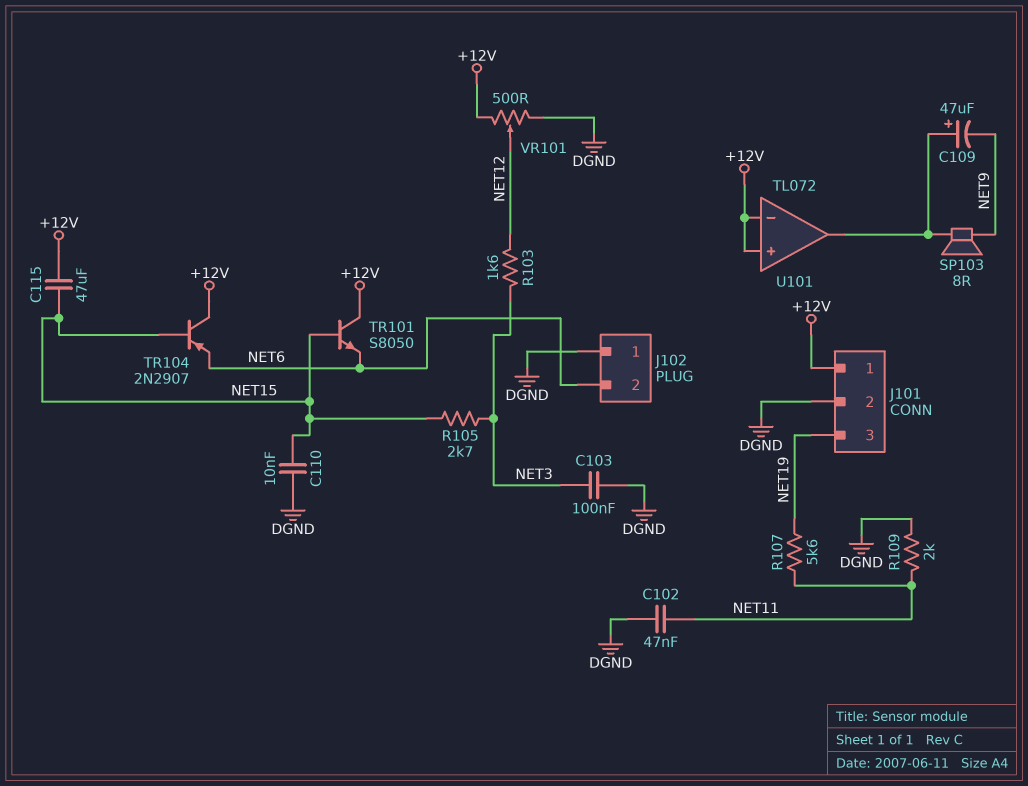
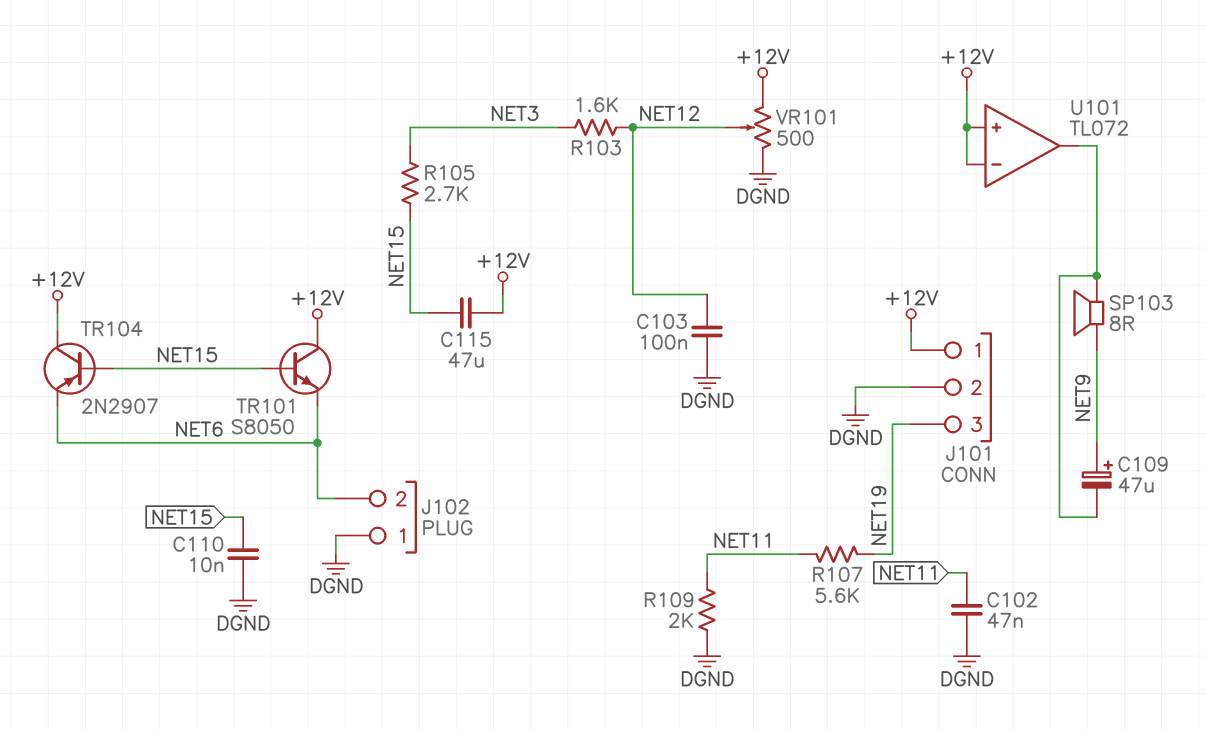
C103: 100nF (DGND, NET3) -> 100nF (DGND, NET12)
C109: 47uF (plus U101/out, minus NET9) -> 47uF (plus NET9, minus U101/out)

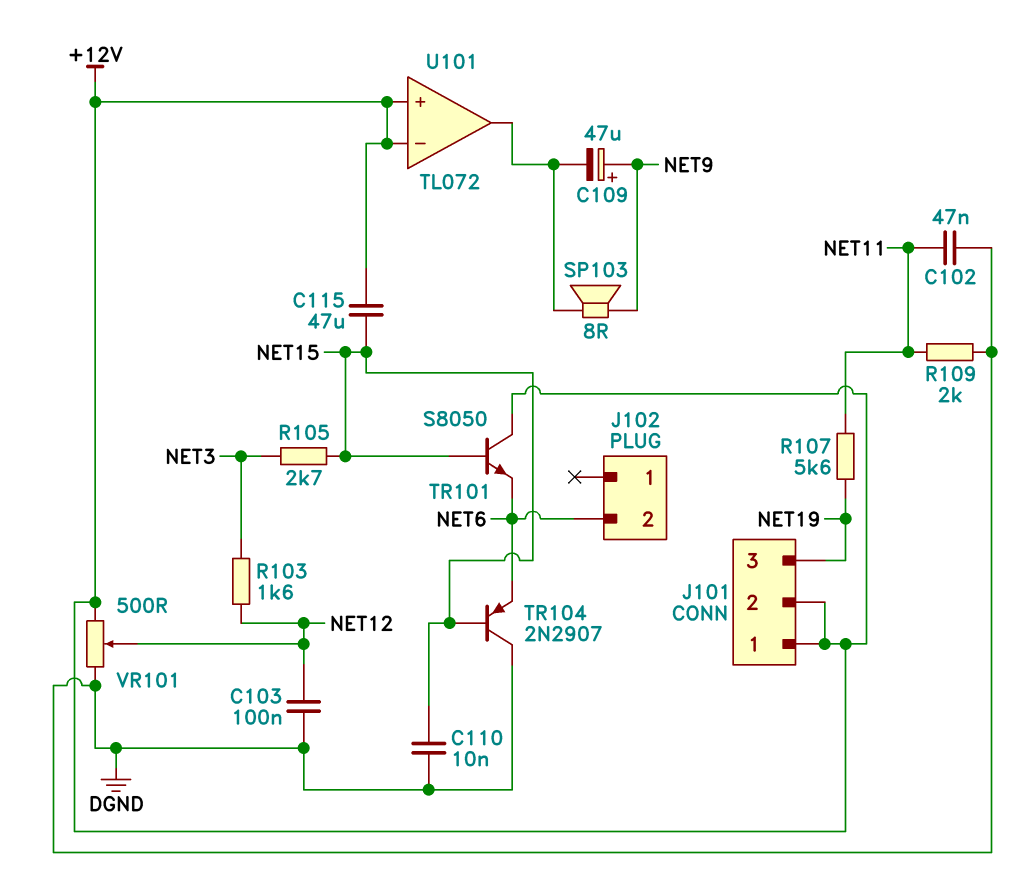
J101 pin 2: DGND -> +12V
J102 pin 1: DGND -> none
TR104: PNP 2N2907 (B NET15, C +12V, E NET6) -> PNP 2N2907 (B NET15, C DGND, E NET6)

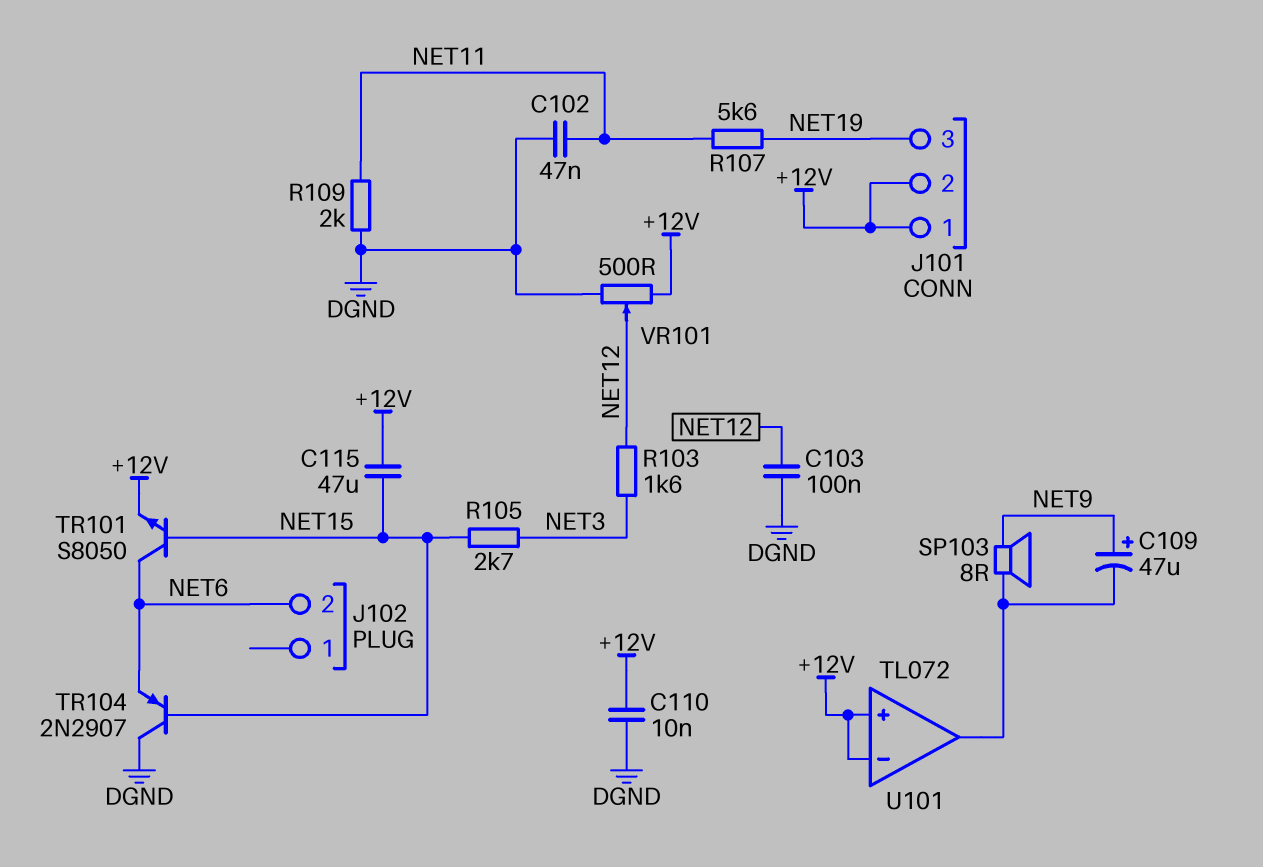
C110: 10nF (DGND, NET15) -> 10nF (+12V, DGND)
TR101: NPN S8050 (B NET15, C +12V, E NET6) -> NPN S8050 (B NET15, C NET6, E +12V)

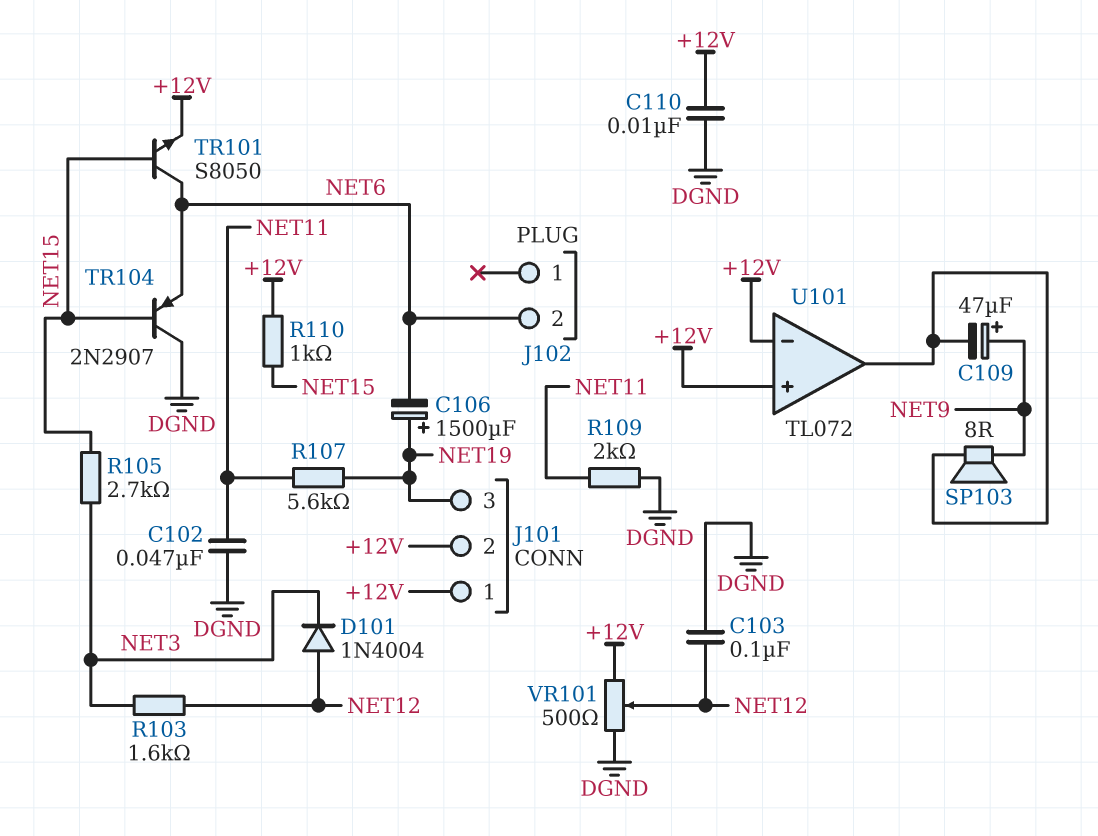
C106: none -> 1500uF (plus NET19, minus NET6)
C115: 47uF (+12V, NET15) -> none
D101: none -> diode 1N4004 (A NET12, K NET3)
R110: none -> 1k (+12V, NET15)

